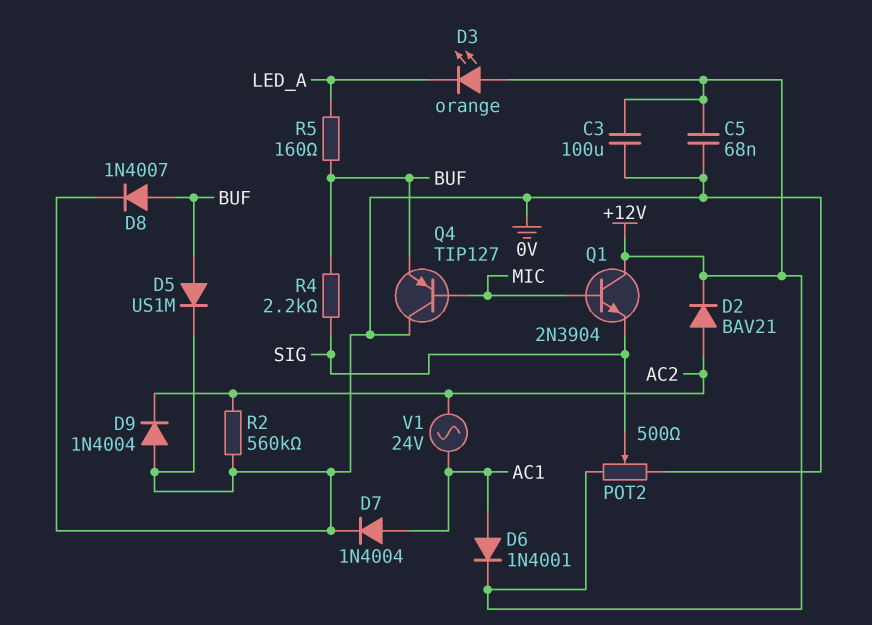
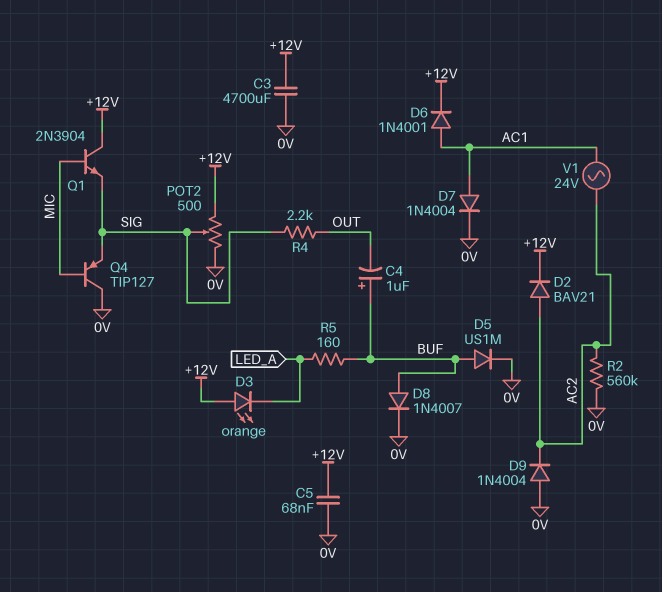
C3: 100uF (+12V, 0V) -> 4700uF (+12V, 0V)
C4: none -> 1uF (plus BUF, minus OUT)
Q4: PNP TIP127 (B MIC, C 0V, E BUF) -> PNP TIP127 (B MIC, C 0V, E SIG)
R4: 2.2k (BUF, SIG) -> 2.2k (OUT, SIG)

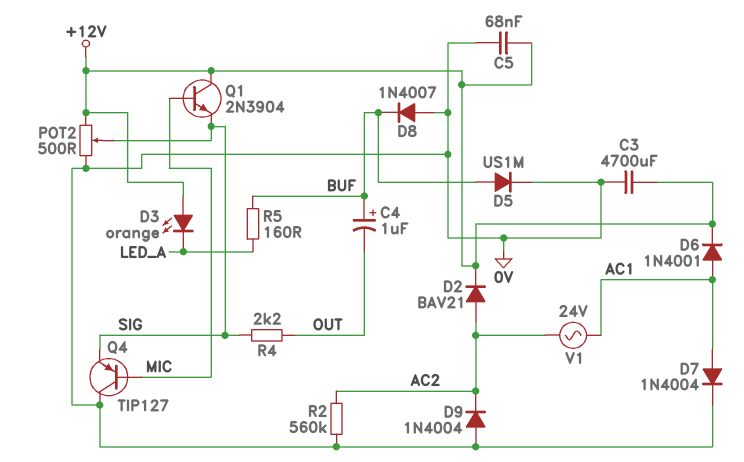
D8: diode 1N4007 (A BUF, K 0V) -> diode 1N4007 (A 0V, K BUF)

